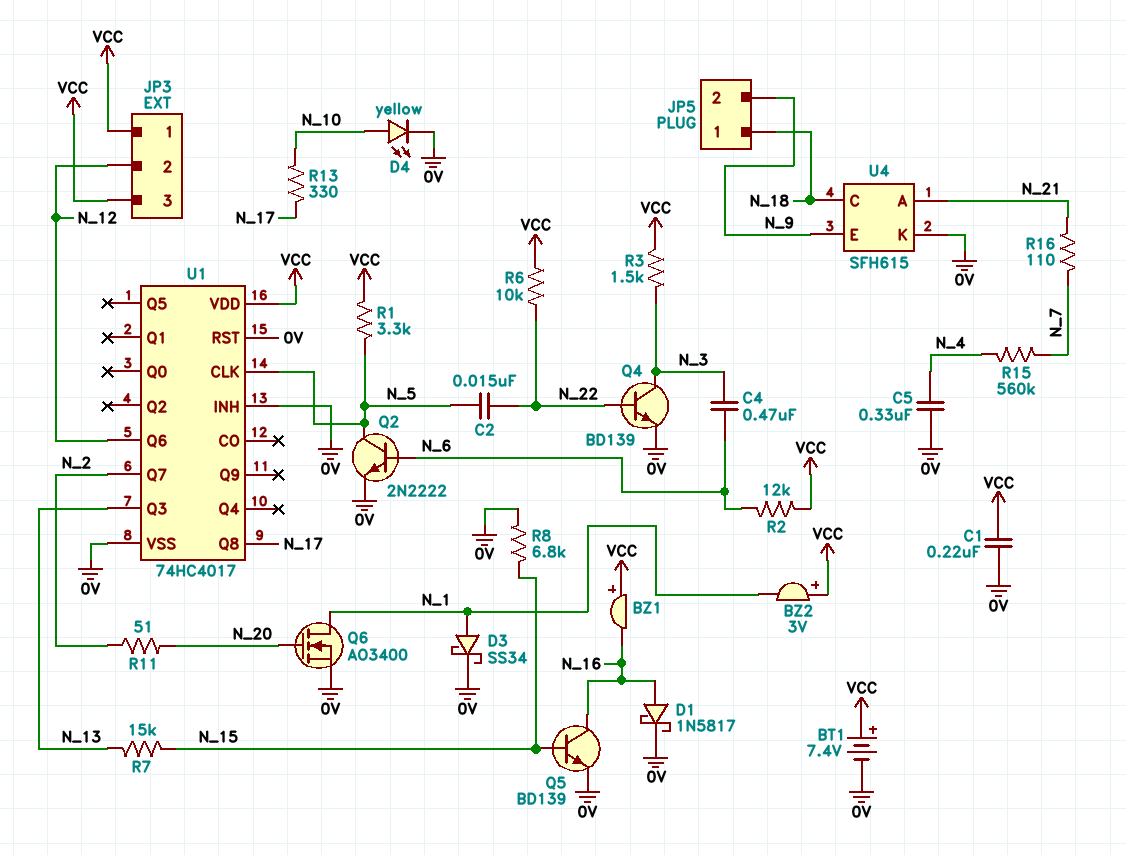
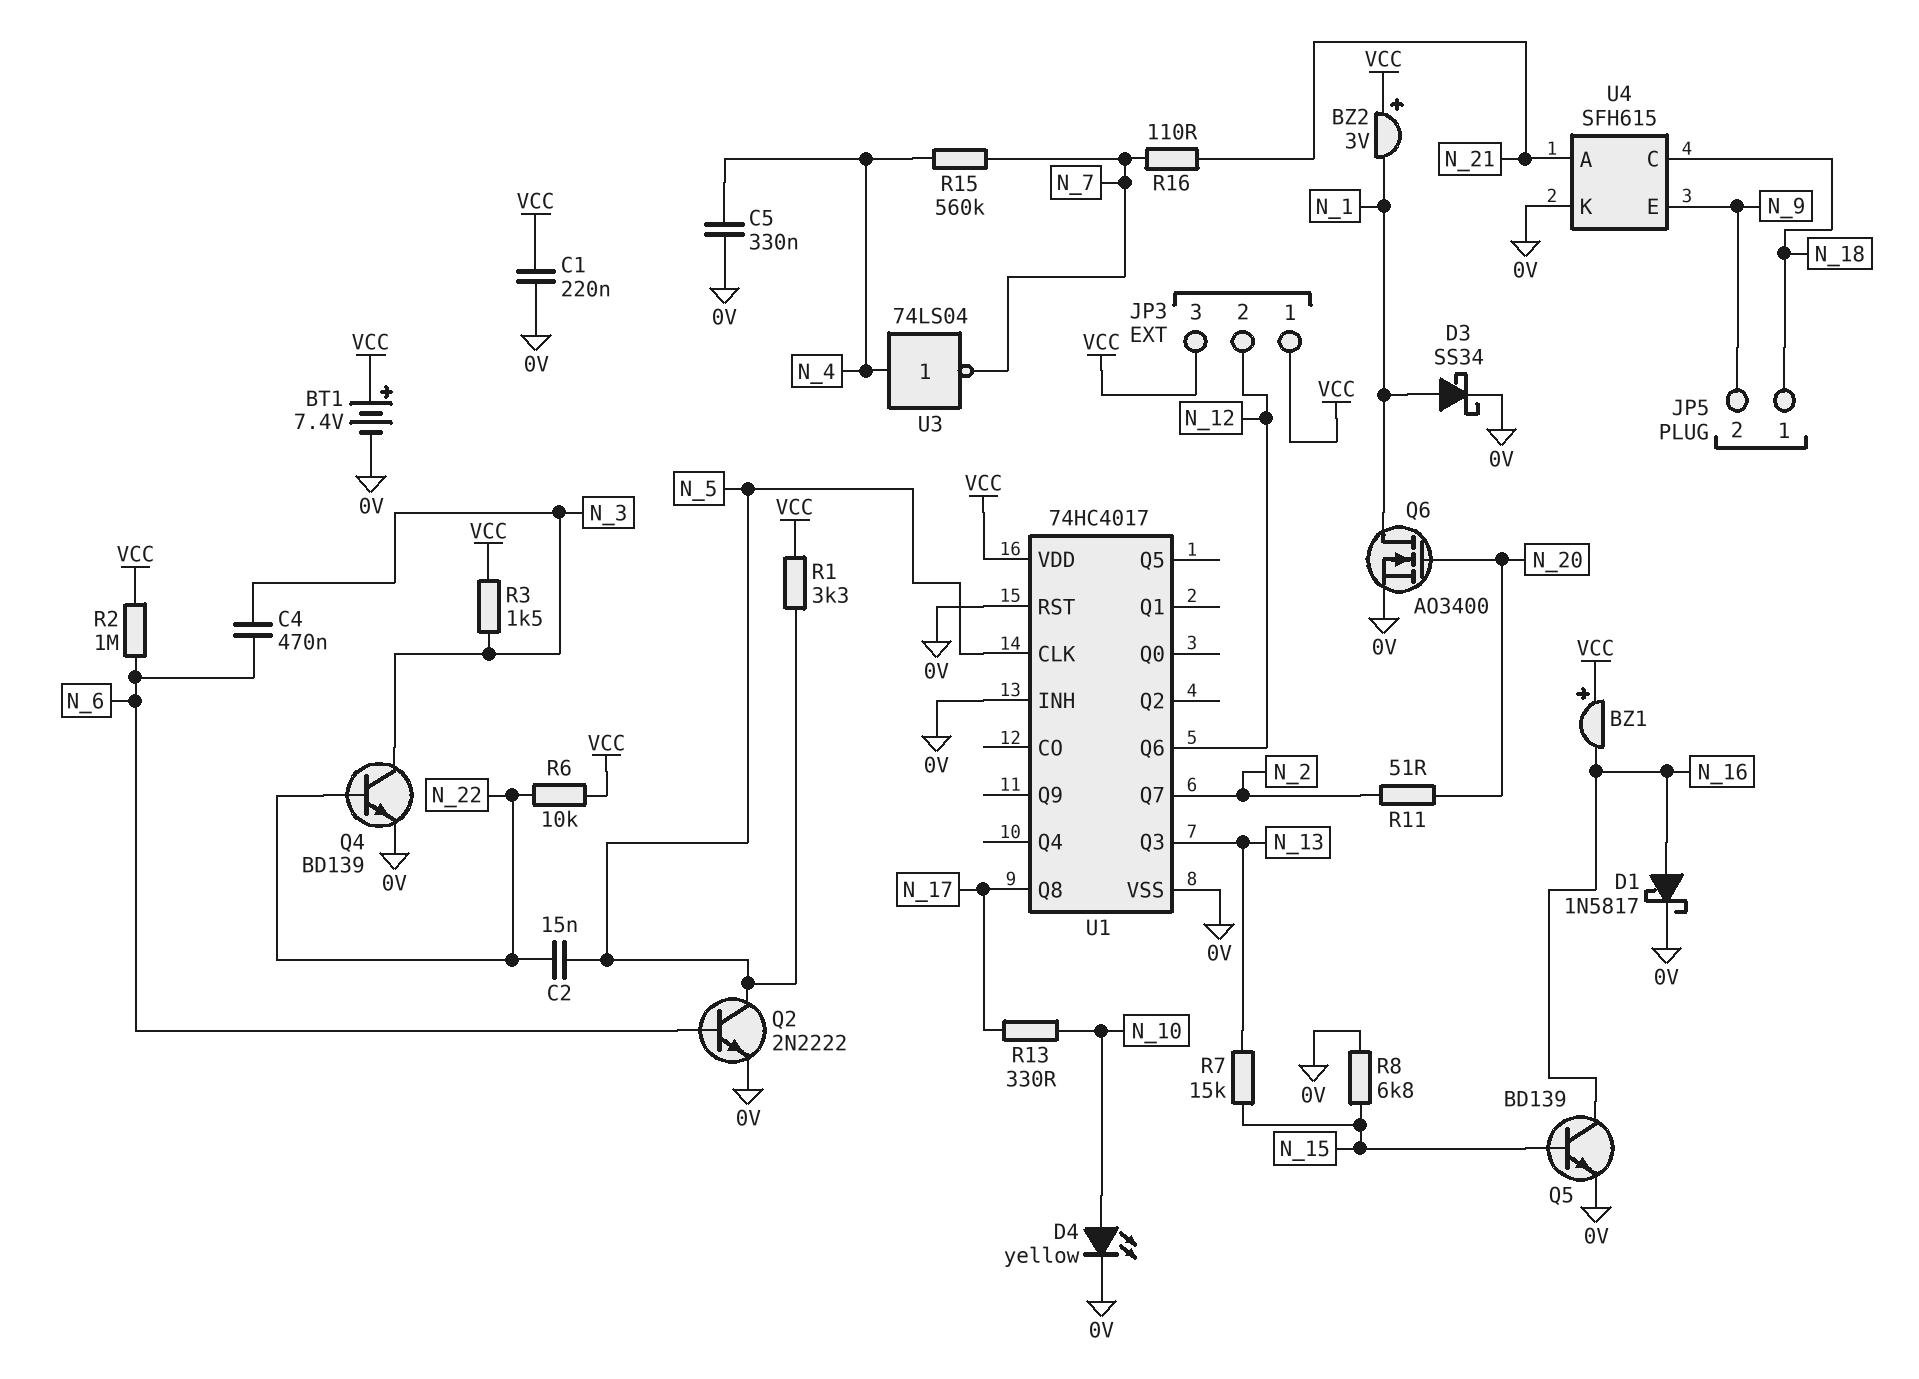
R2: 12k (N_6, VCC) -> 1M (N_6, VCC)
U3: none -> NOT 74LS04 (in N_4, out N_7)

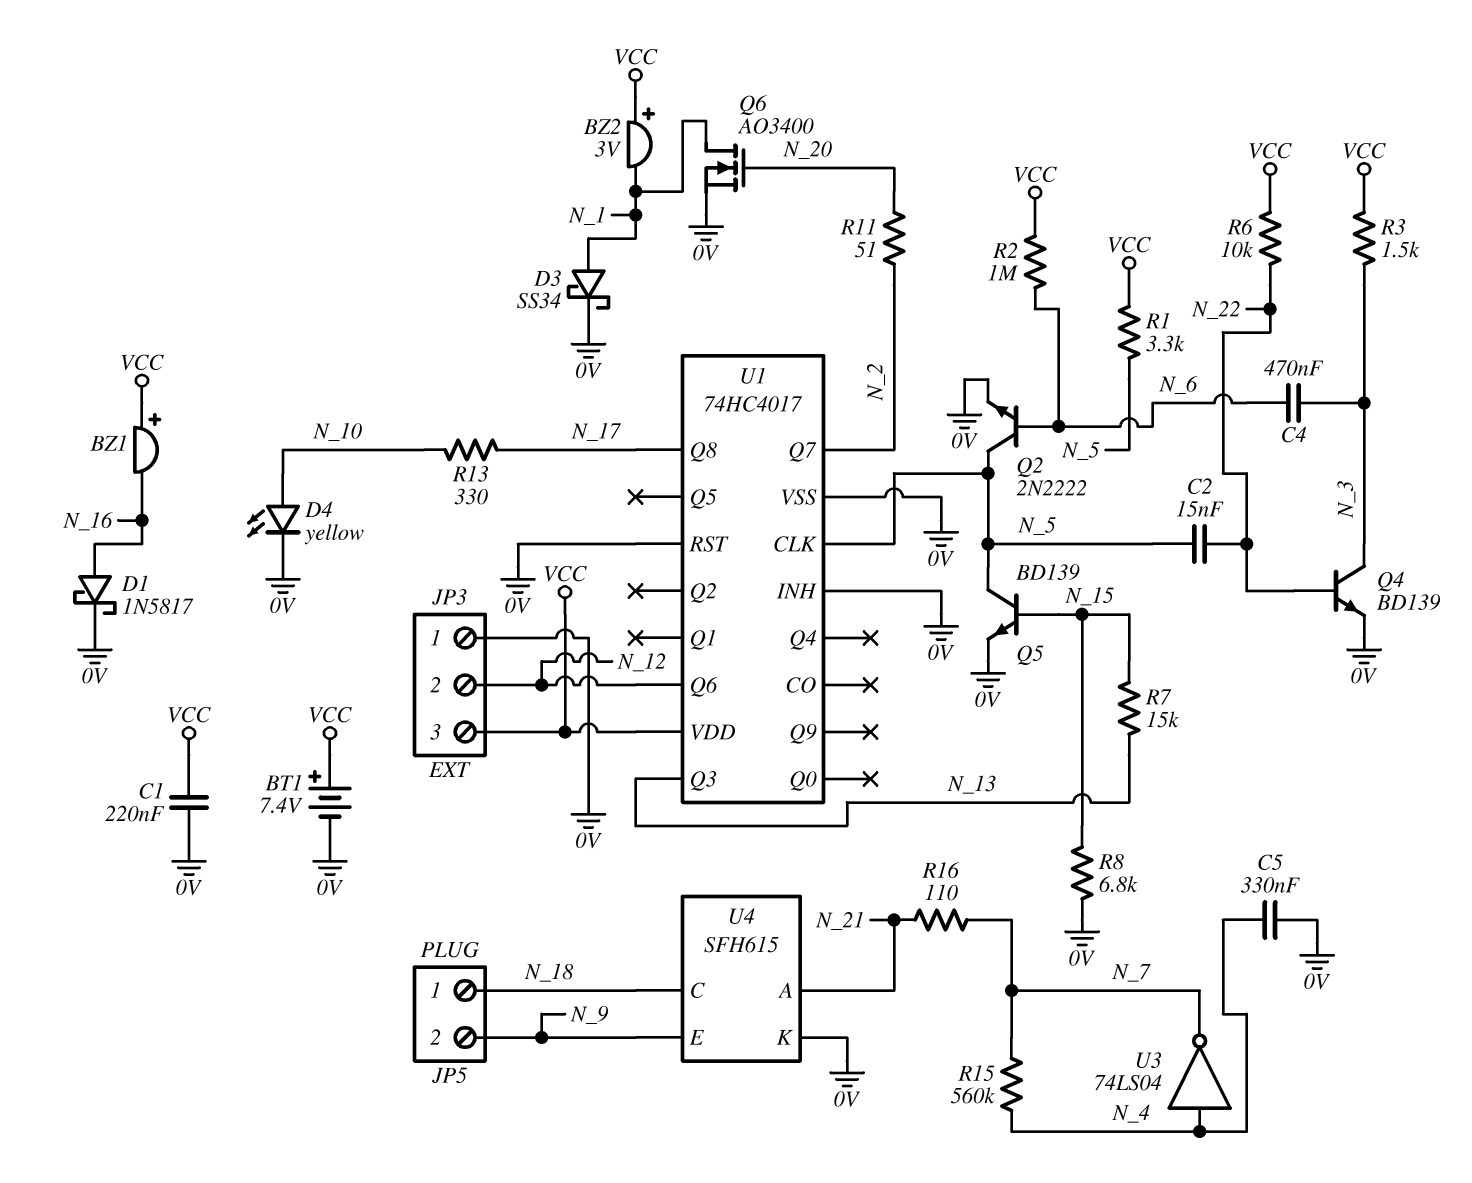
JP3 pin 1: VCC -> 0V
Q5: NPN BD139 (B N_15, C N_16, E 0V) -> NPN BD139 (B N_15, C N_5, E 0V)

